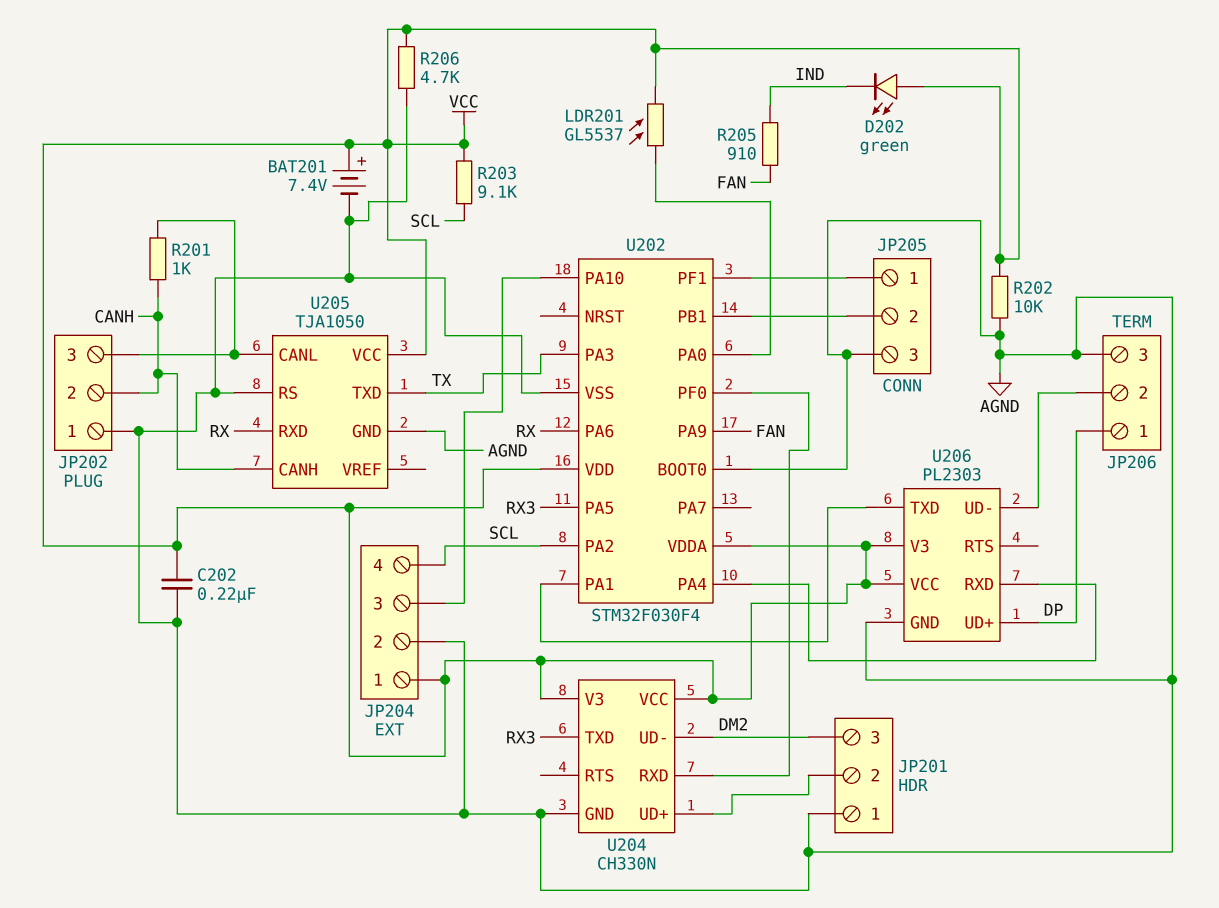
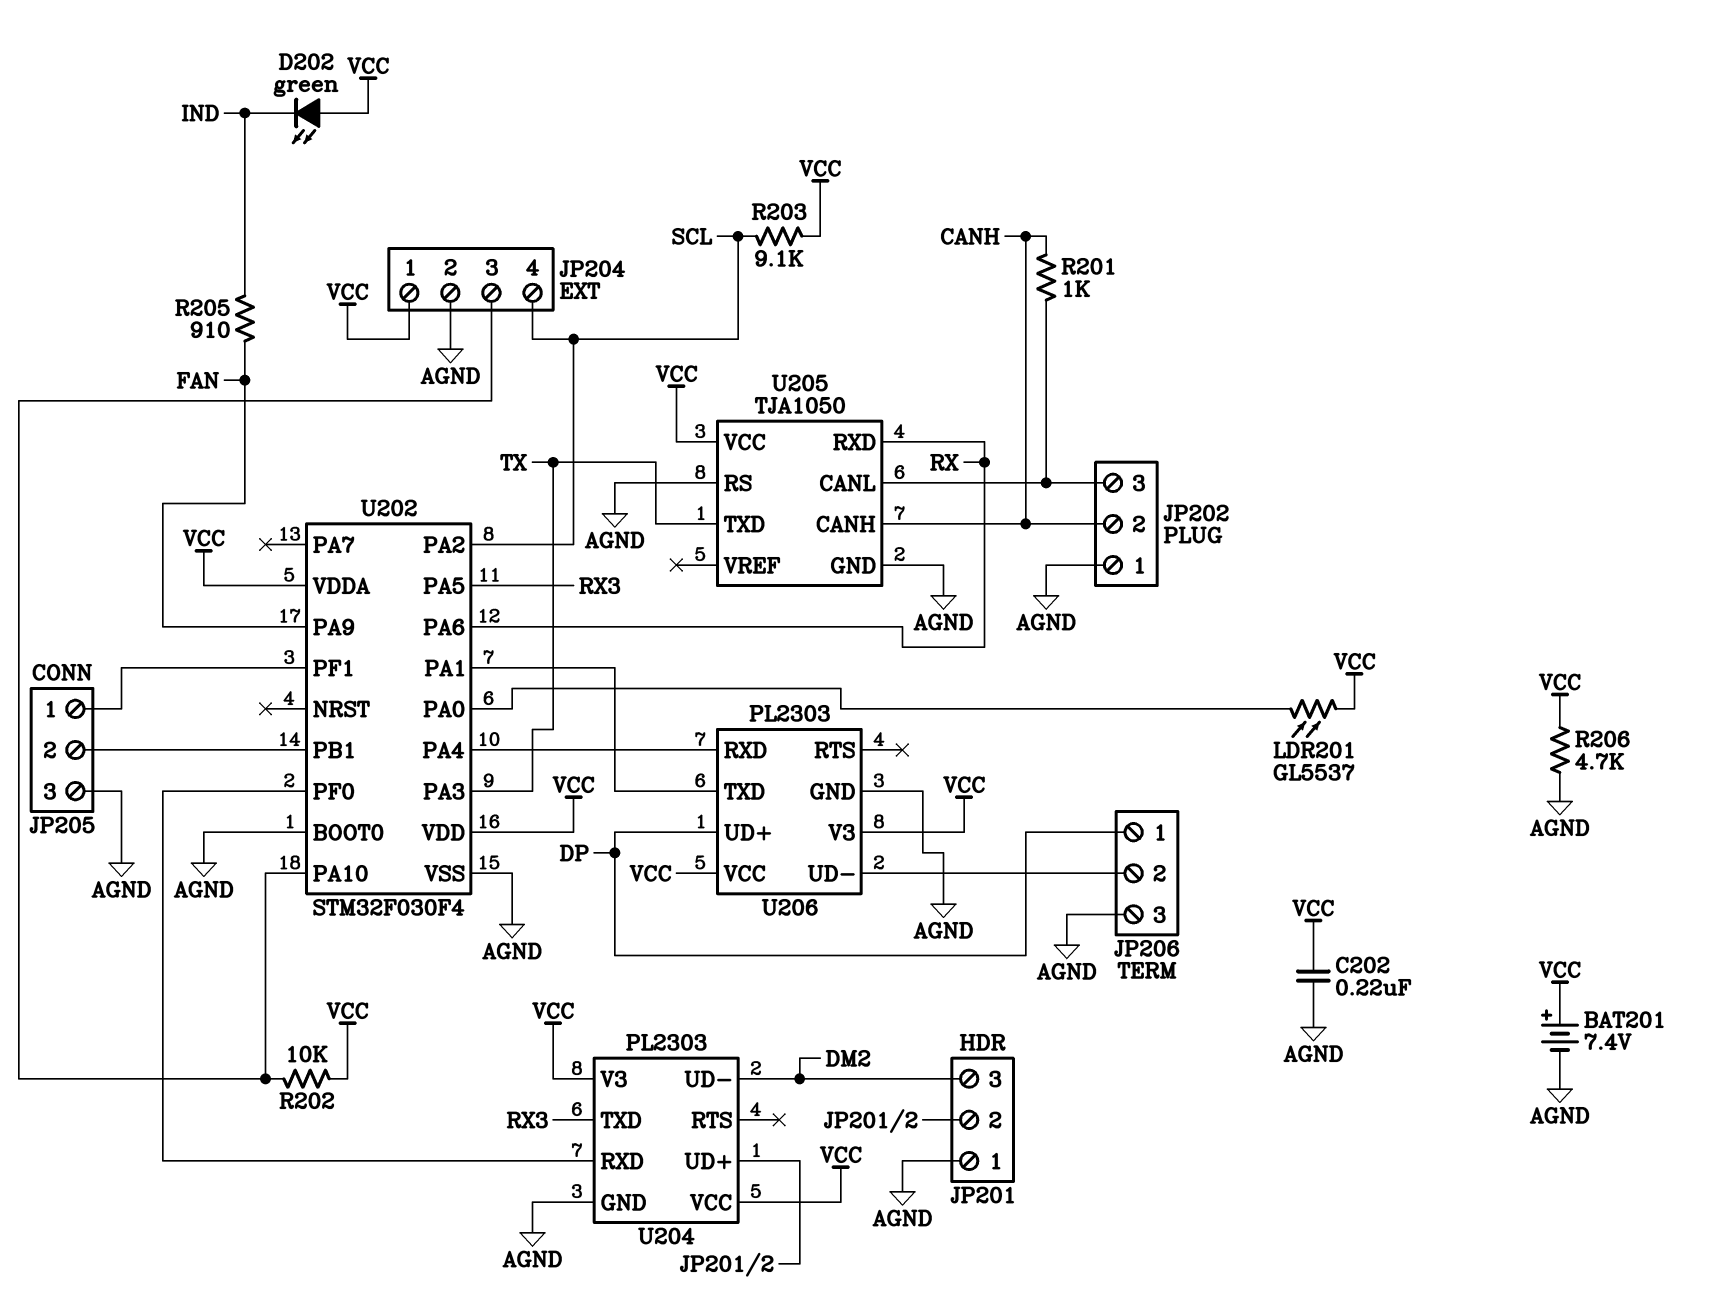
R202: 10k (AGND, VCC) -> 10k (JP204/3, VCC)
U204: CH330N -> PL2303

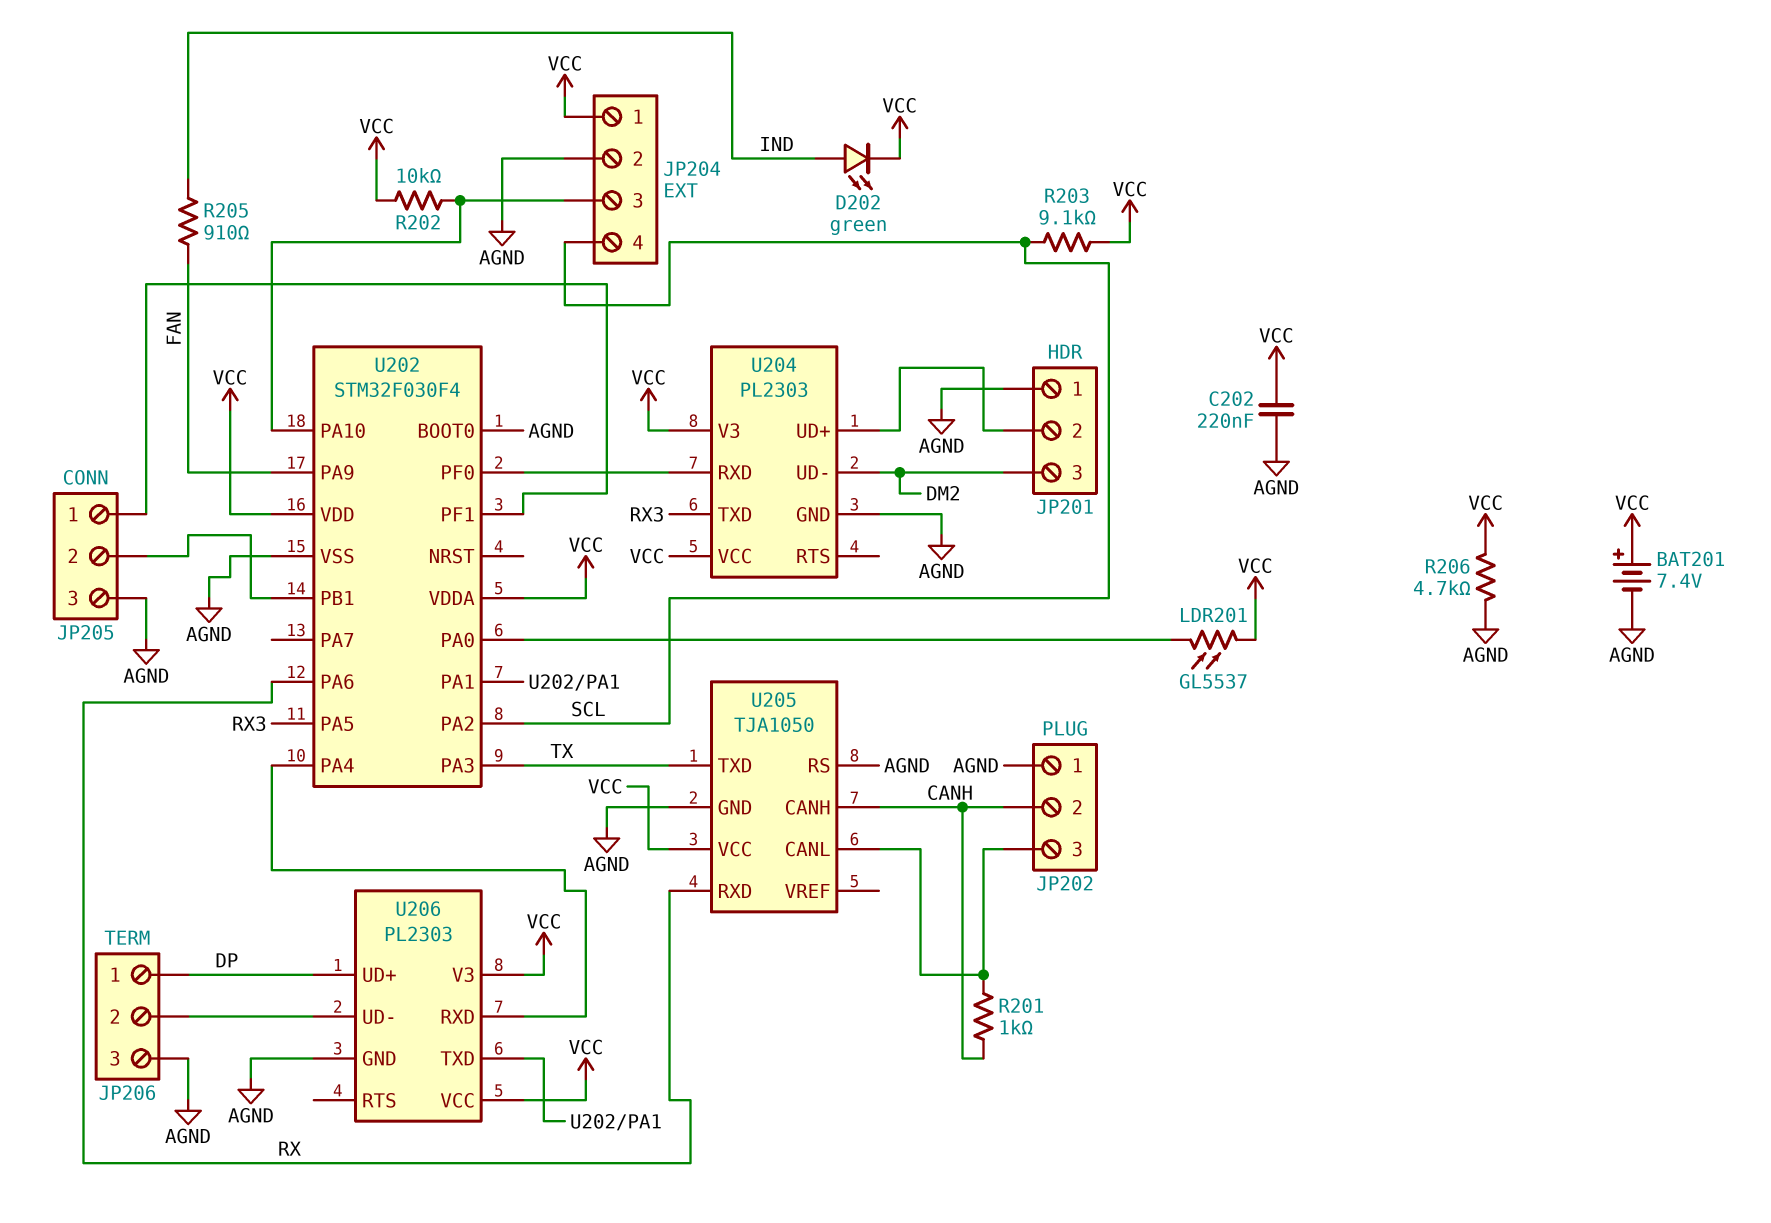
D202: LED green (A VCC, K IND) -> LED green (A IND, K VCC)

